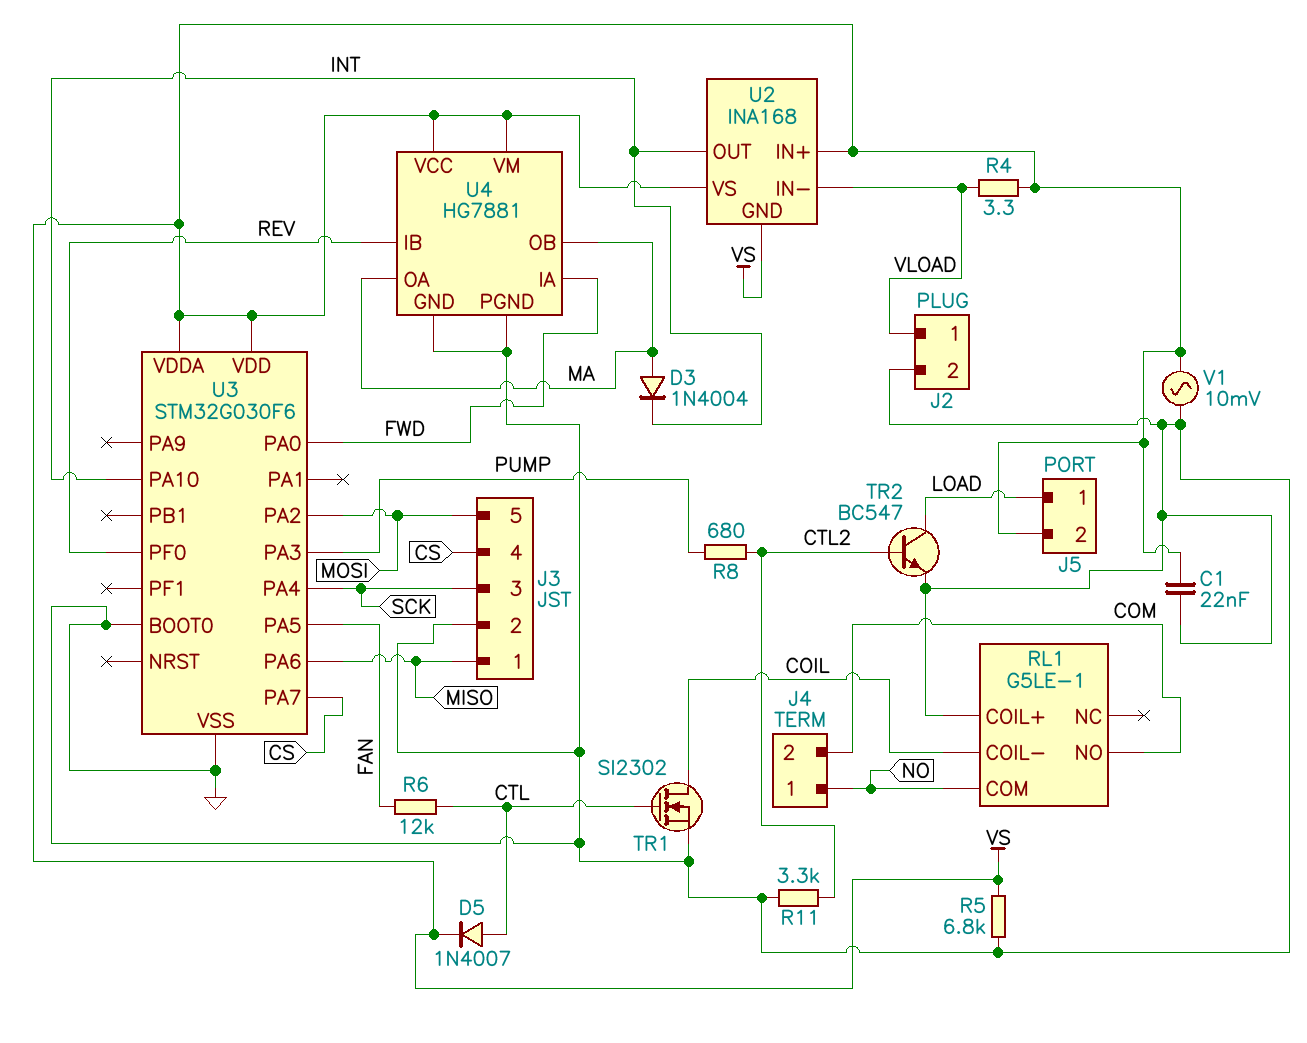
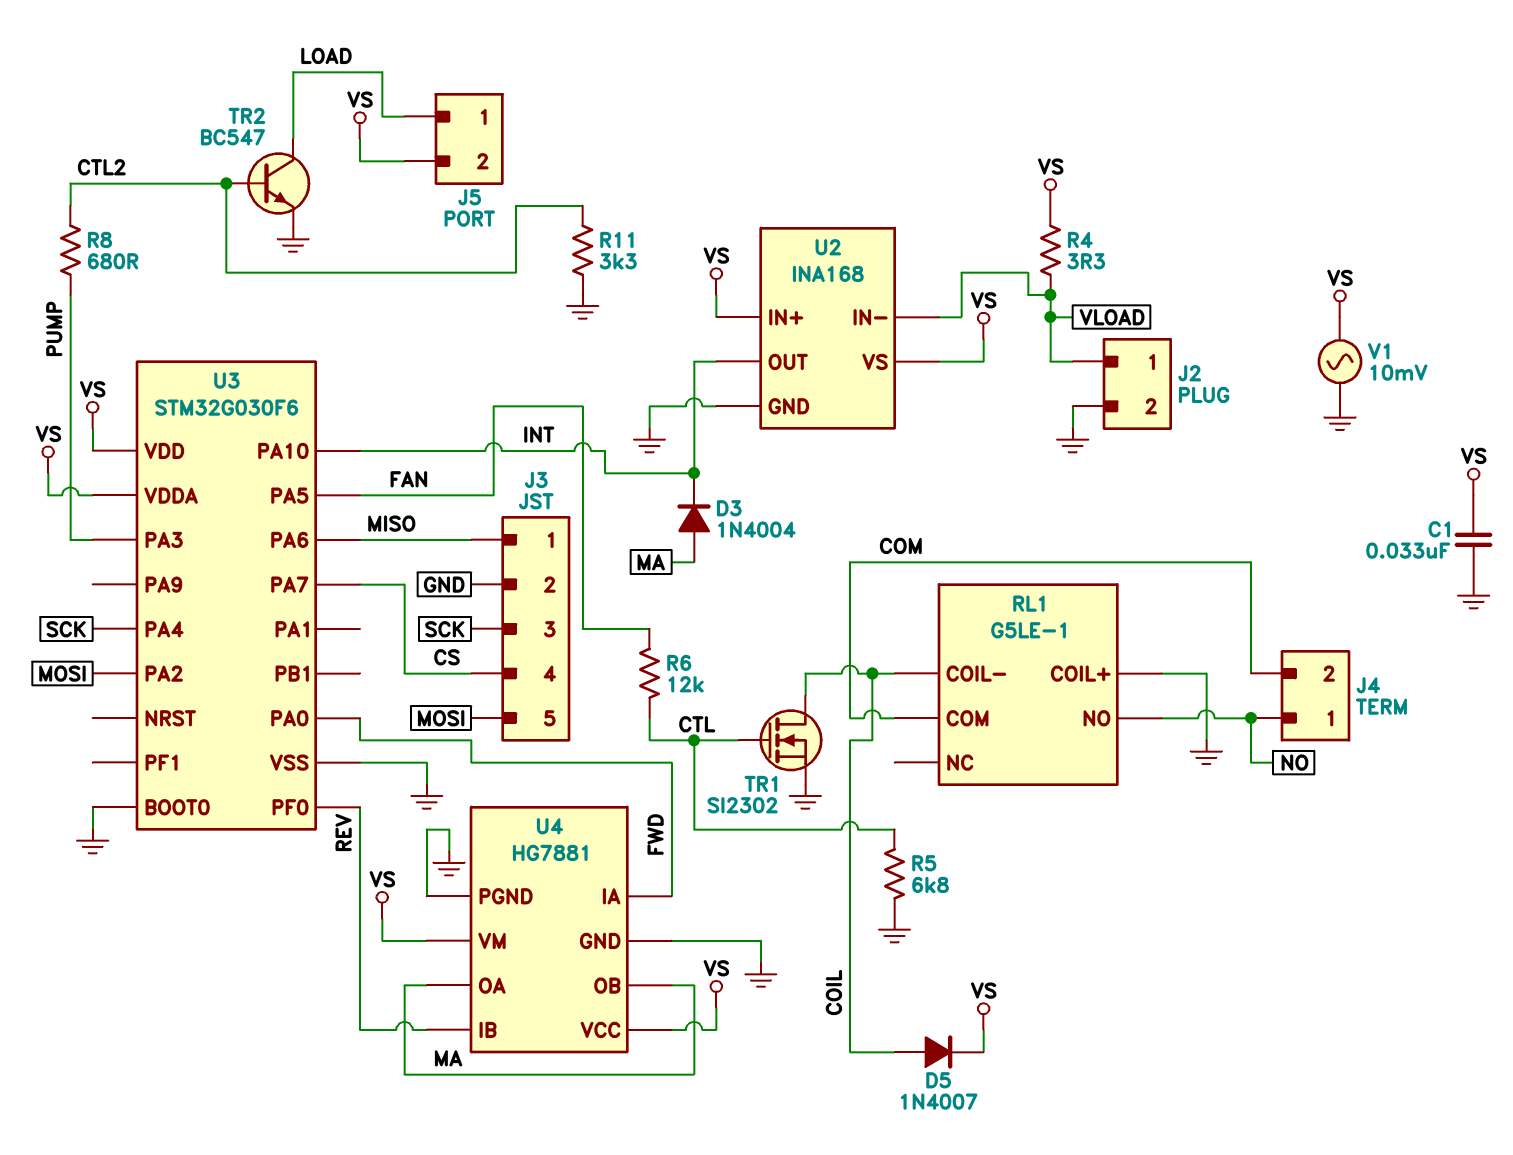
C1: 22nF (GND, VS) -> 33nF (GND, VS)
D5: diode 1N4007 (A CTL, K VS) -> diode 1N4007 (A COIL, K VS)
R5: 6.8k (GND, VS) -> 6.8k (CTL, GND)
RL1 pin COM: NO -> COM
RL1 pin NO: COM -> NO
U2 pin GND: VS -> GND

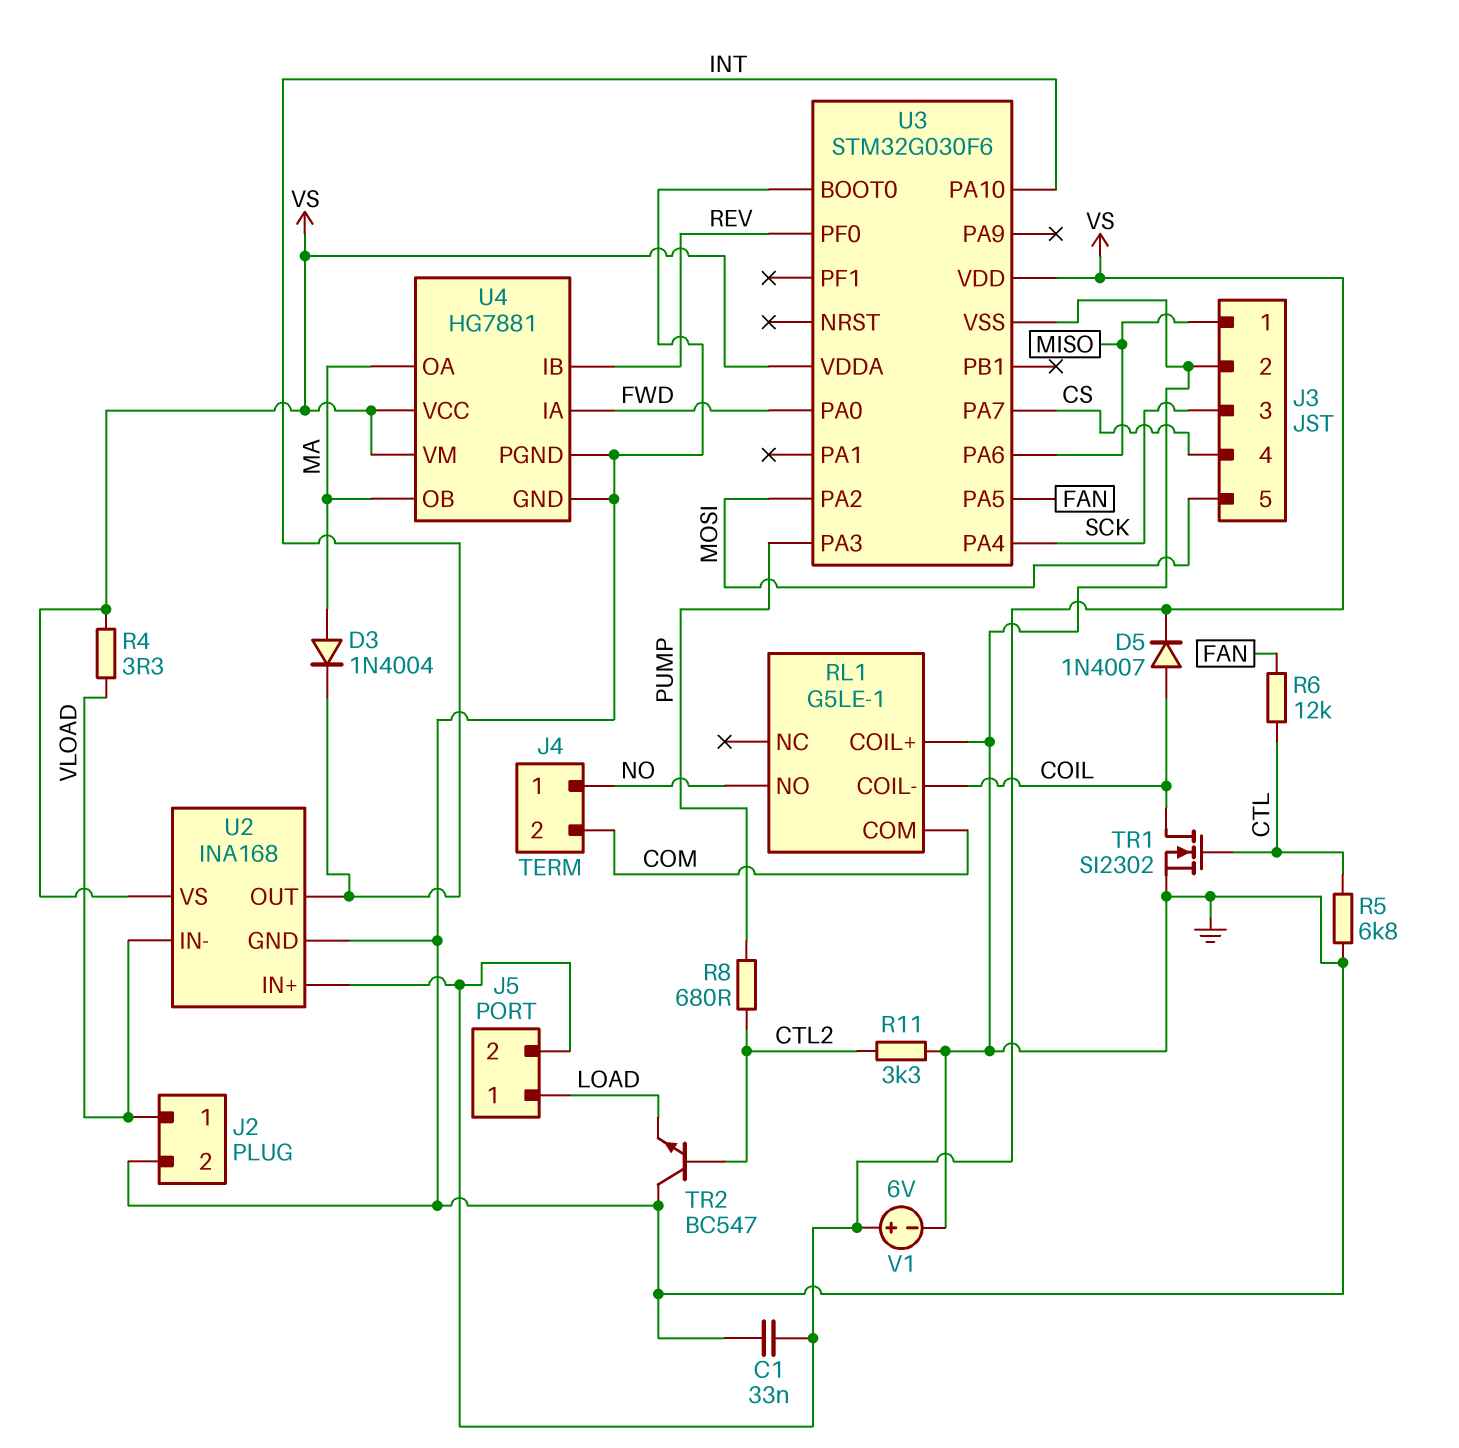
TR2: NPN BC547 (B CTL2, C LOAD, E GND) -> NPN BC547 (B CTL2, C GND, E LOAD)
V1: AC 10mV (GND, VS) -> 6V (plus VS, minus GND)

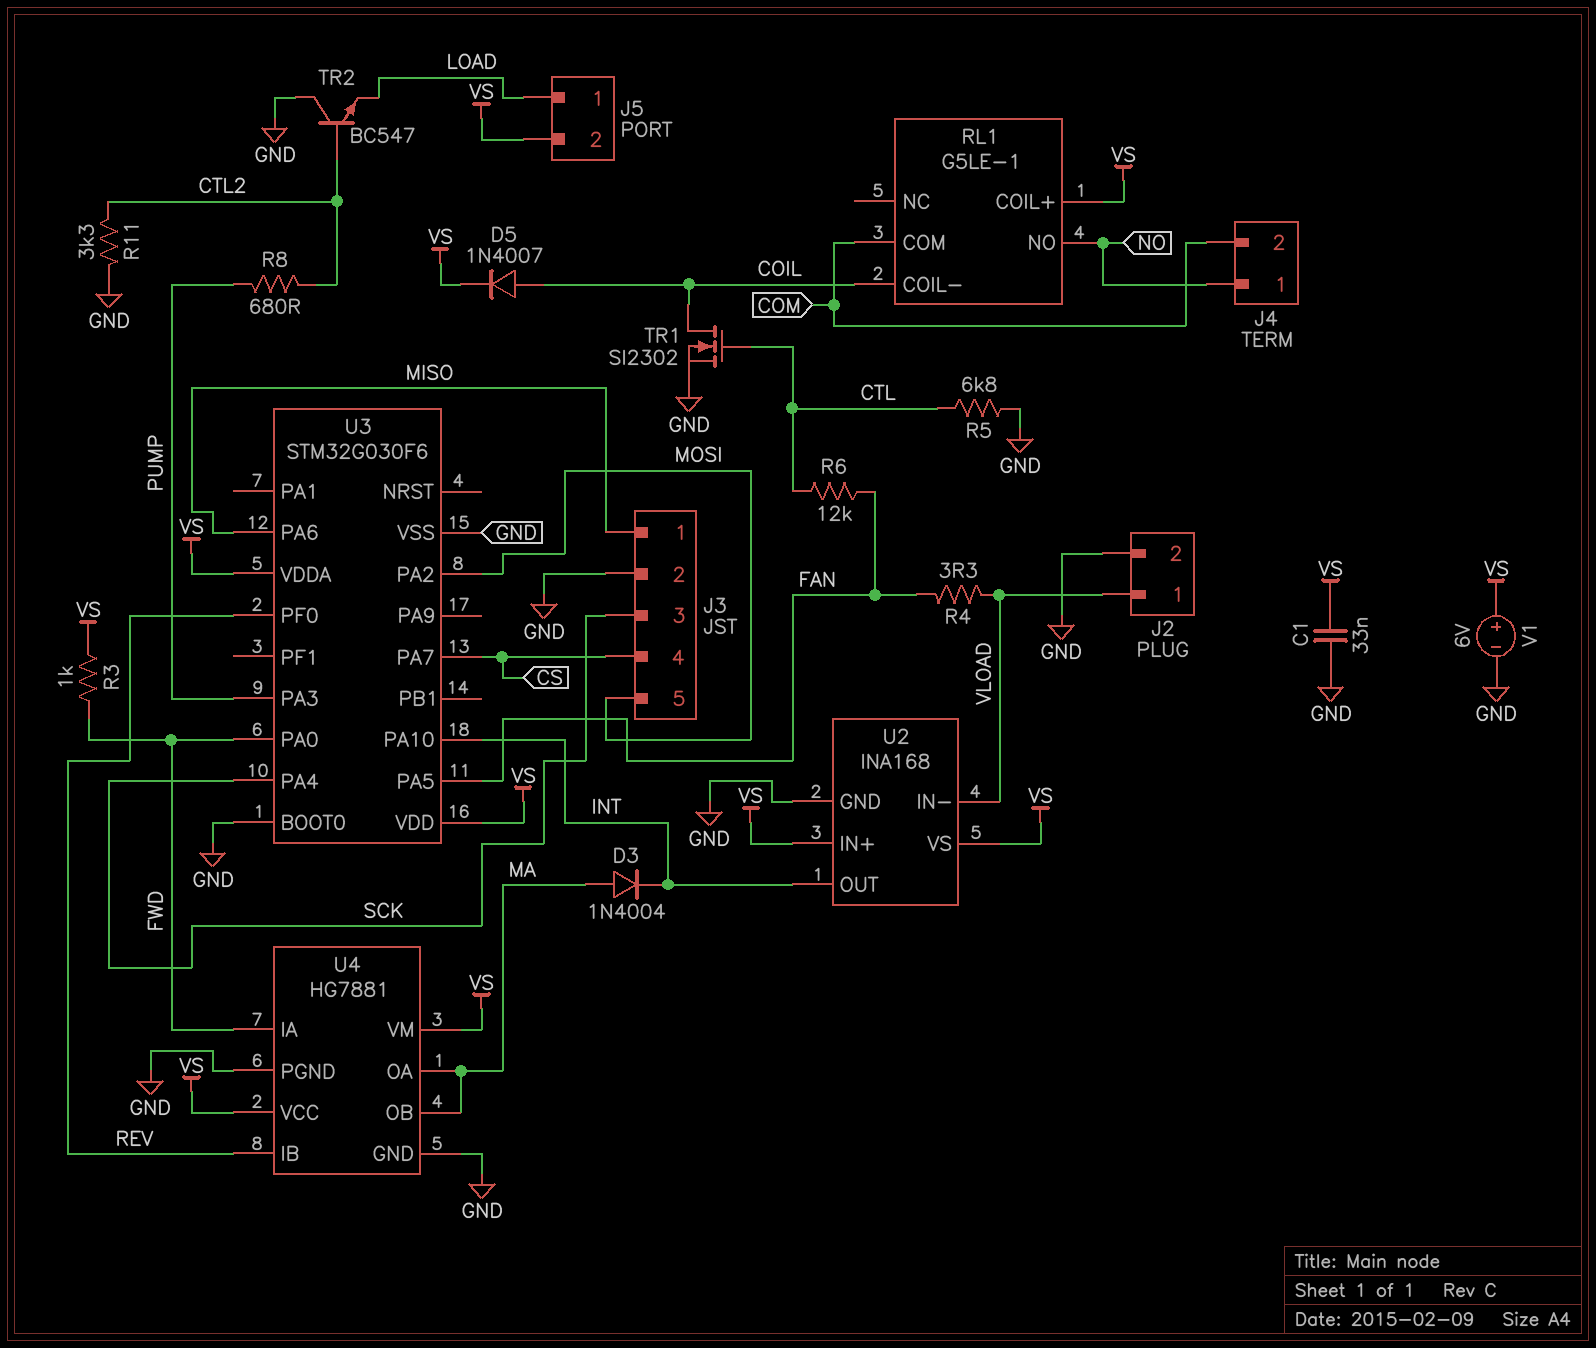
R3: none -> 1k (FWD, VS)
R4: 3.3 (VLOAD, VS) -> 3.3 (FAN, VLOAD)
RL1 pin COIL+: GND -> VS

